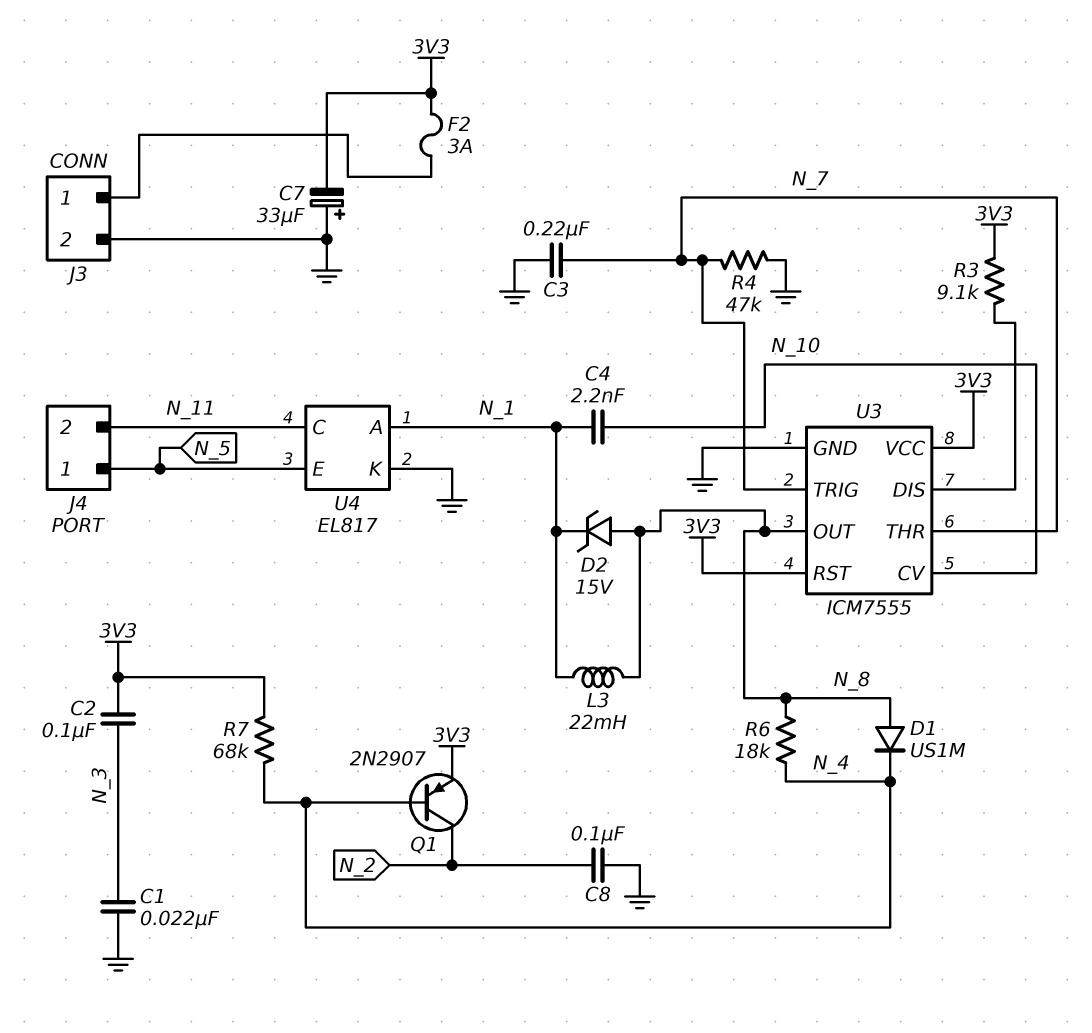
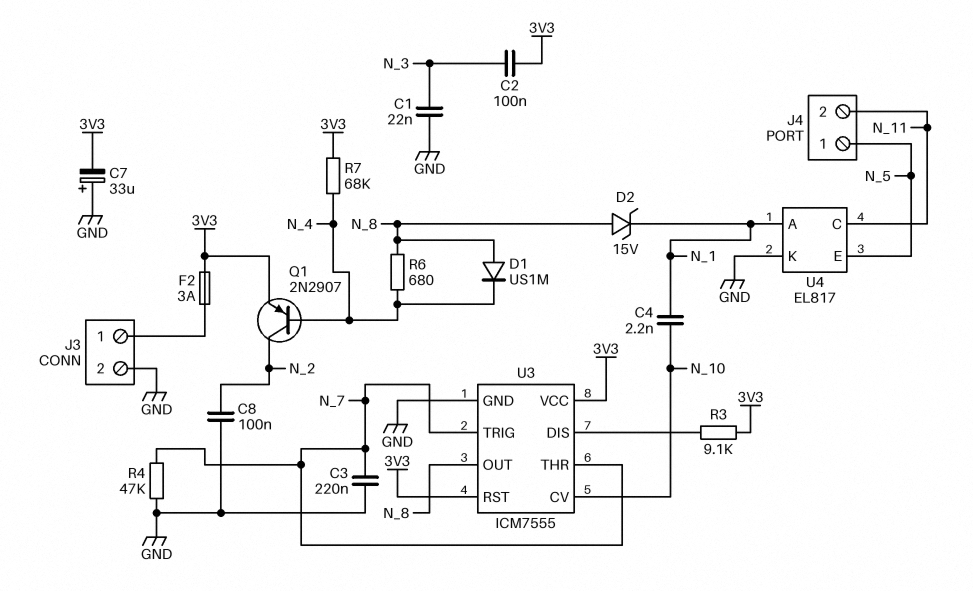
L3: 22mH (N_1, N_8) -> none
R6: 18k (N_4, N_8) -> 680 (N_4, N_8)

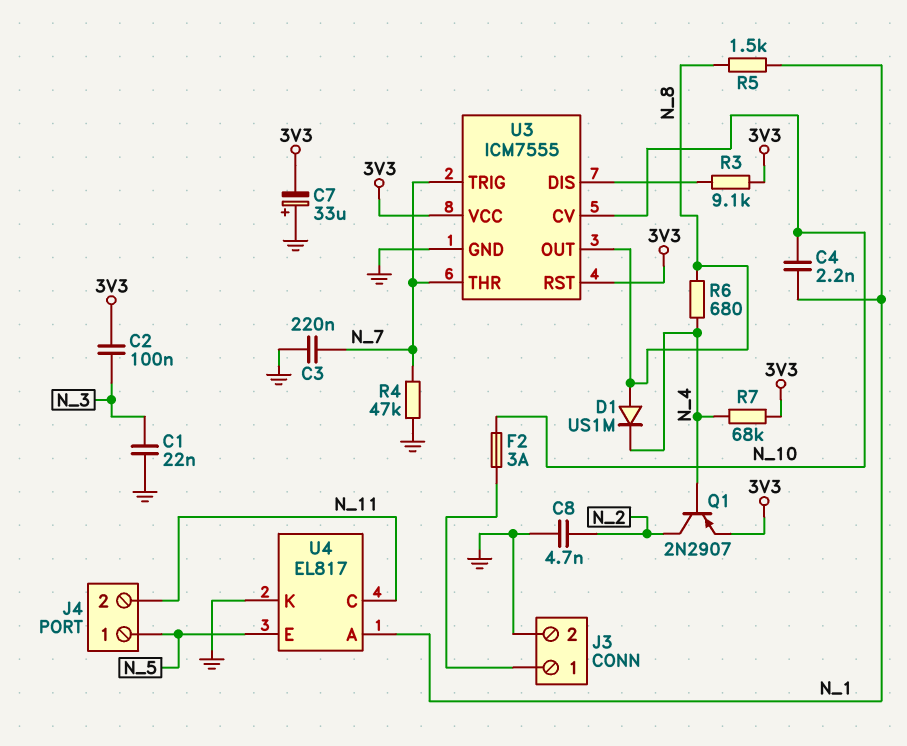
C8: 100nF (GND, N_2) -> 4.7nF (GND, N_2)
D2: zener 15V (A N_8, K N_1) -> none
F2: 3A (3V3, J3/1) -> 3A (J3/1, N_10)
R5: none -> 1.5k (N_1, N_8)

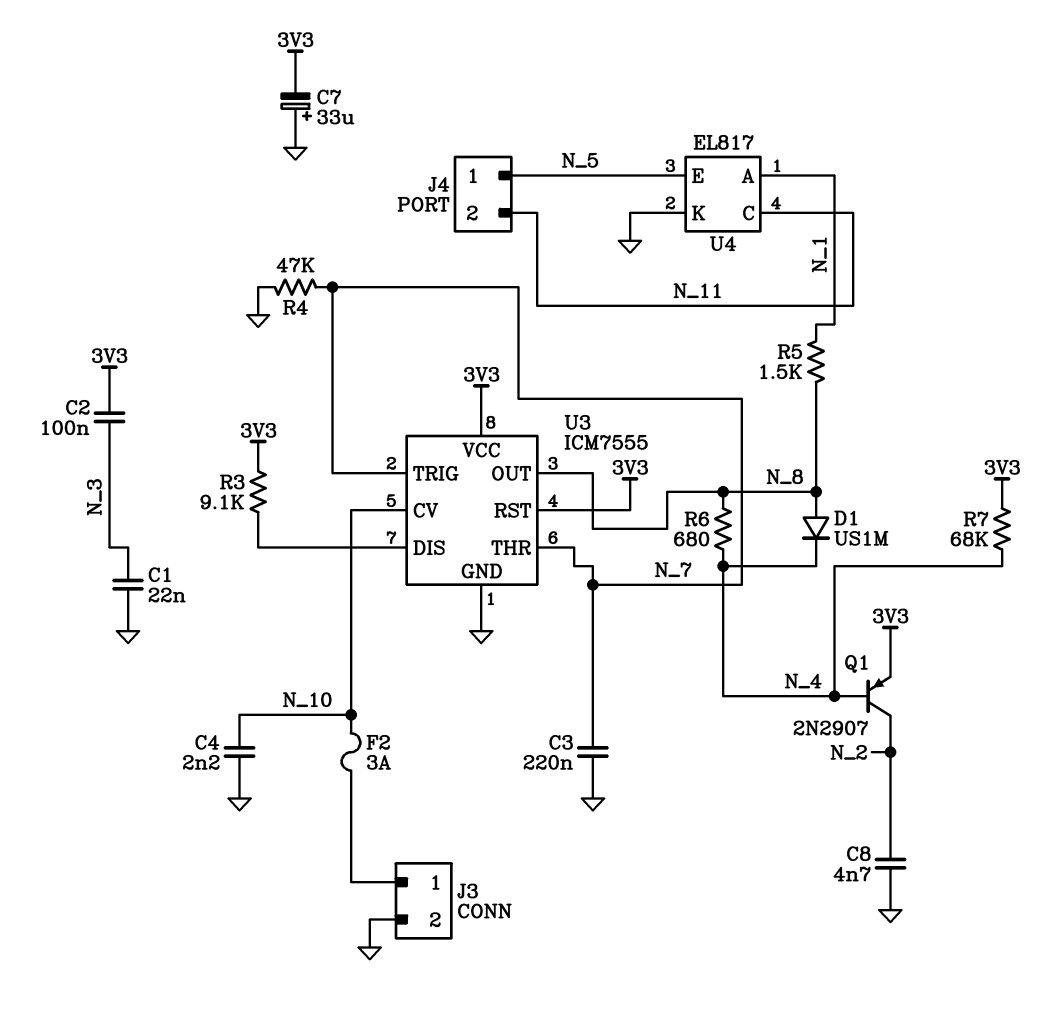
C4: 2.2nF (N_1, N_10) -> 2.2nF (GND, N_10)

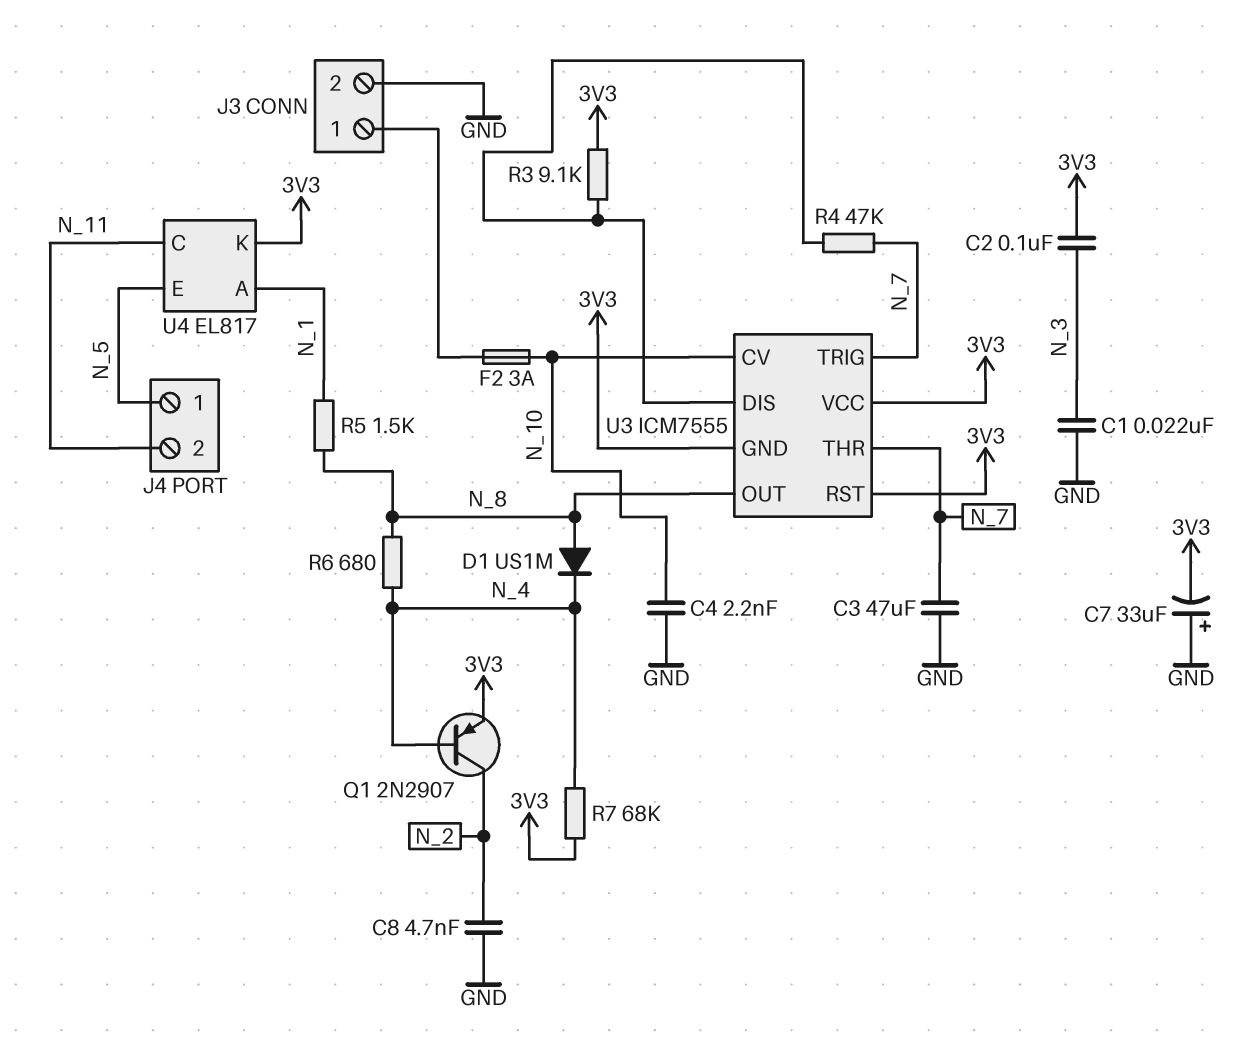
C3: 220nF (GND, N_7) -> 47uF (GND, N_7)
R4: 47k (GND, N_7) -> 47k (N_7, U3/DIS)
U3 pin GND: GND -> 3V3
U4 pin K: GND -> 3V3

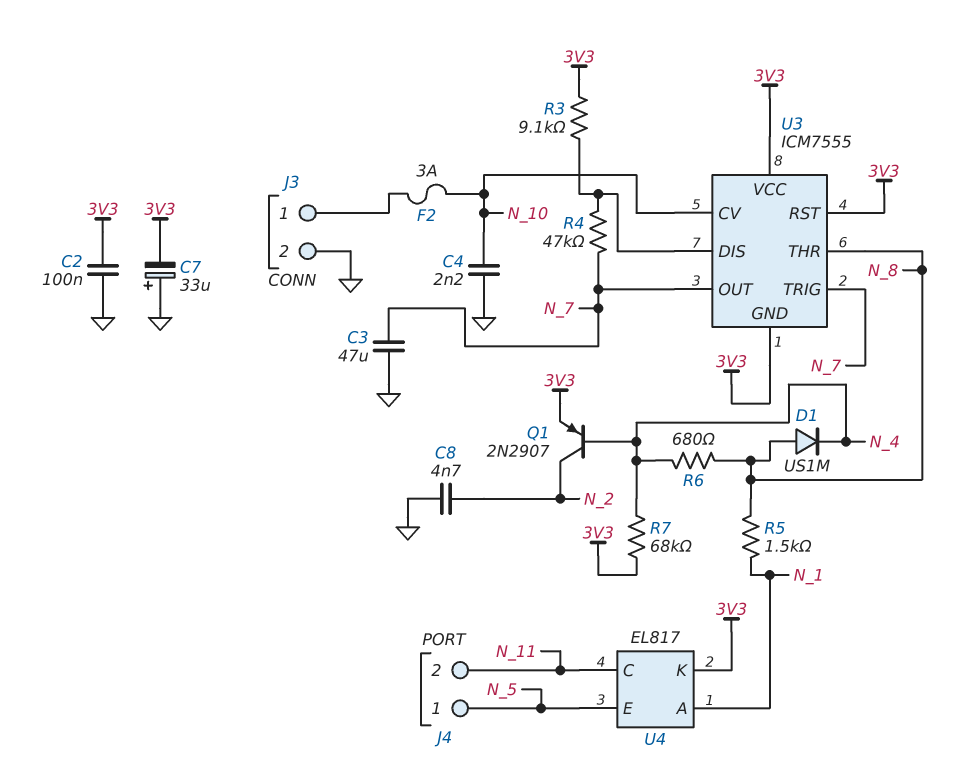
C1: 22nF (GND, N_3) -> none
C2: 100nF (3V3, N_3) -> 100nF (3V3, GND)
U3 pin OUT: N_8 -> N_7
U3 pin THR: N_7 -> N_8

